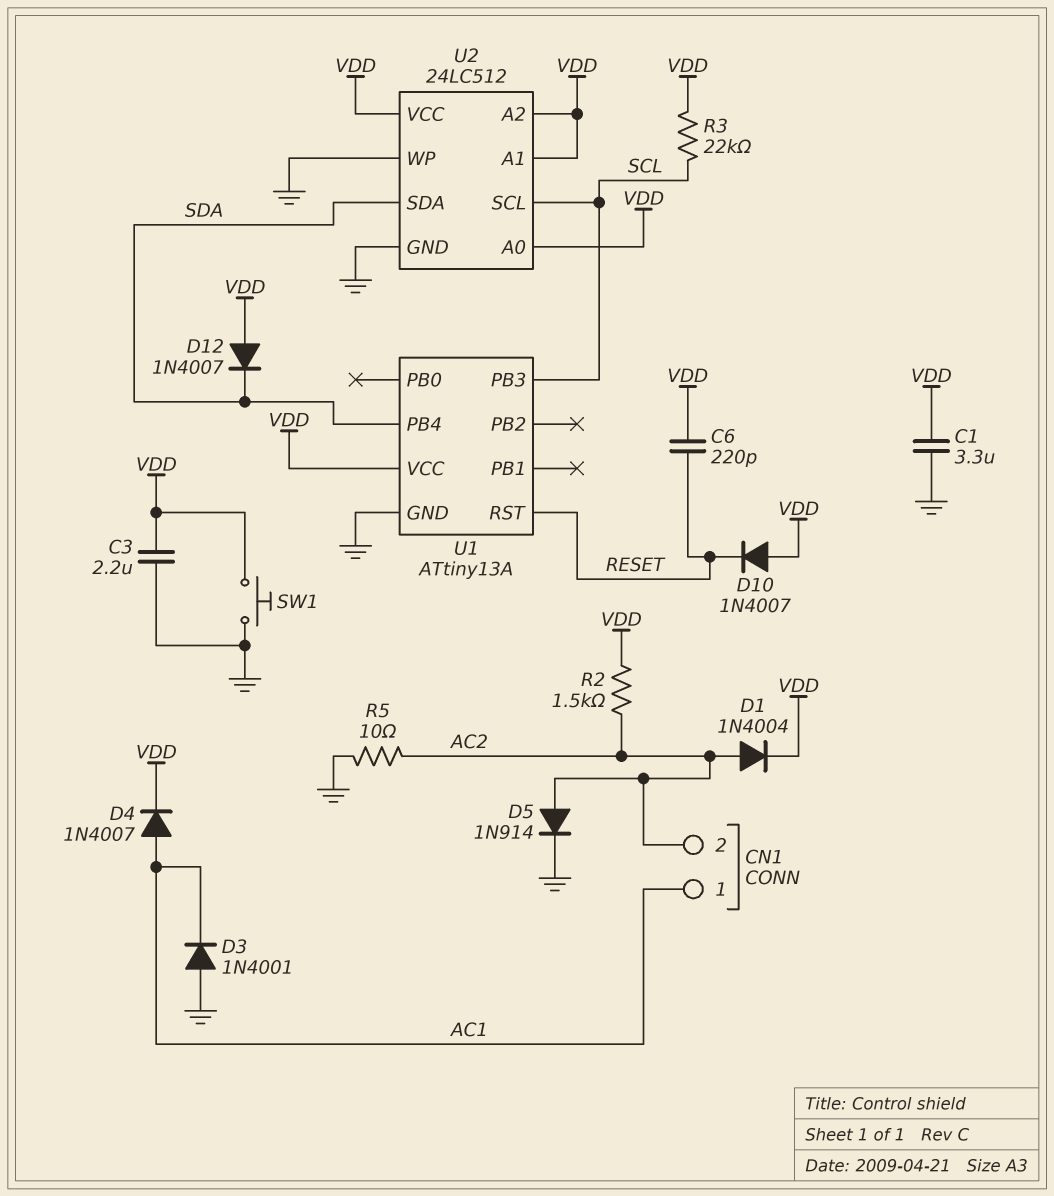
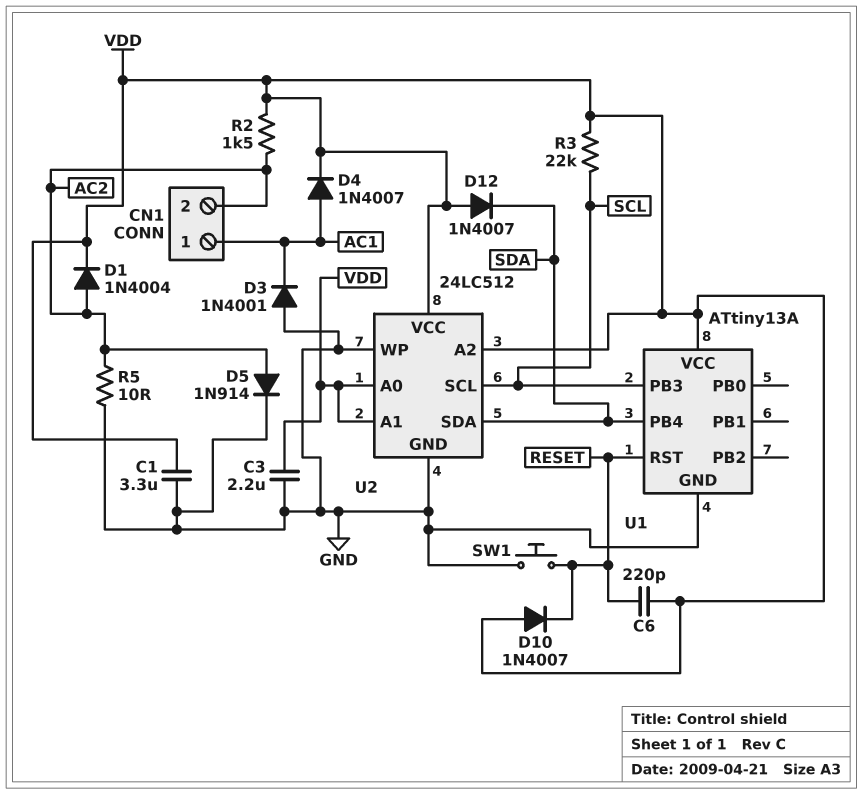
SW1: button (GND, VDD) -> button (GND, RESET)

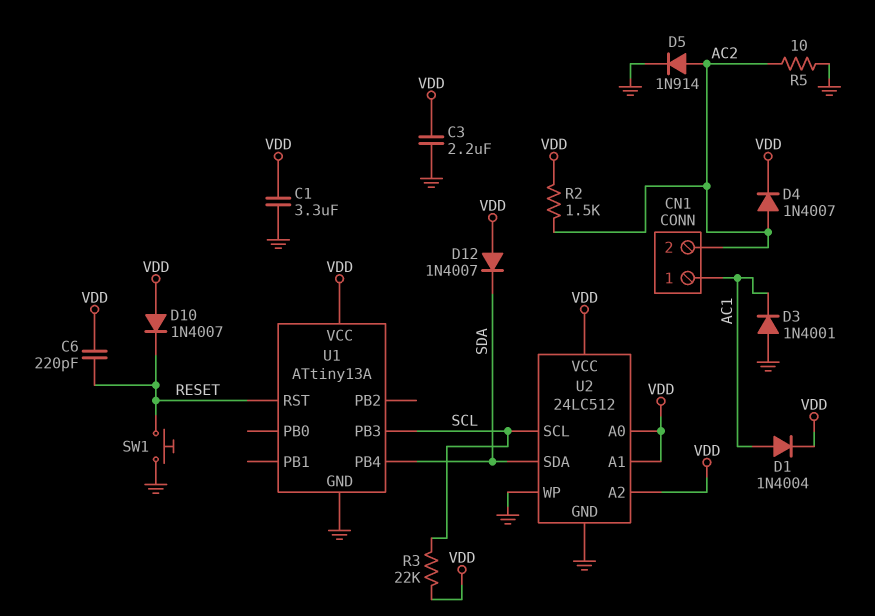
D1: diode 1N4004 (A AC2, K VDD) -> diode 1N4004 (A AC1, K VDD)
D4: diode 1N4007 (A AC1, K VDD) -> diode 1N4007 (A AC2, K VDD)

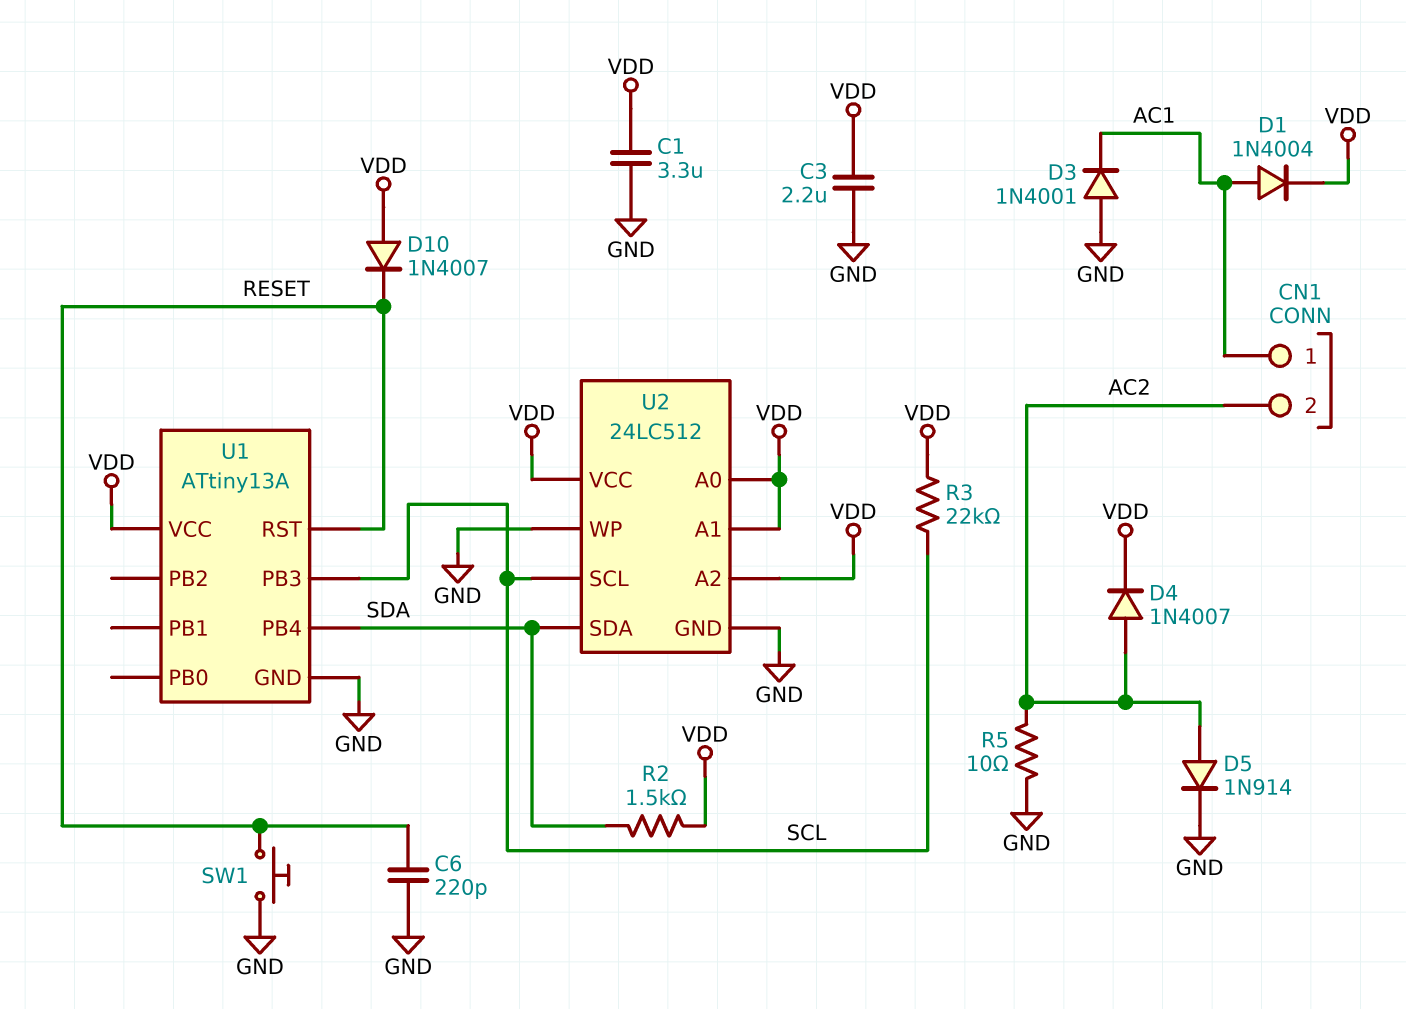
C6: 220pF (RESET, VDD) -> 220pF (GND, RESET)
D12: diode 1N4007 (A VDD, K SDA) -> none
R2: 1.5k (AC2, VDD) -> 1.5k (SDA, VDD)

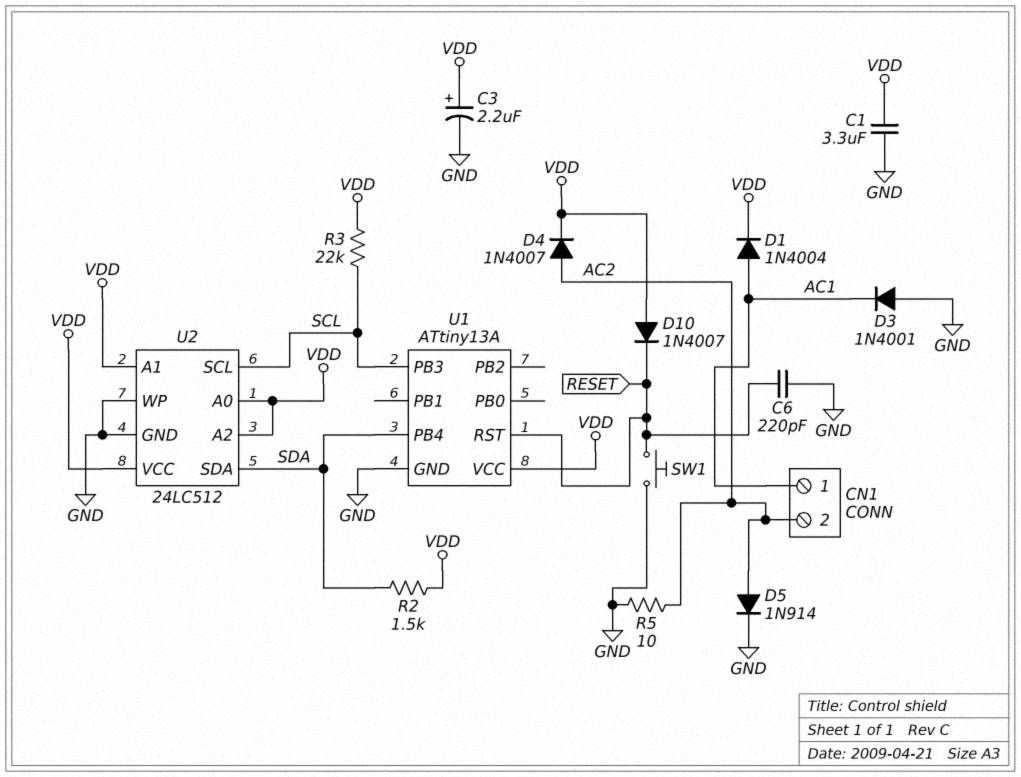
C3: 2.2uF (GND, VDD) -> 2.2uF (plus VDD, minus GND)

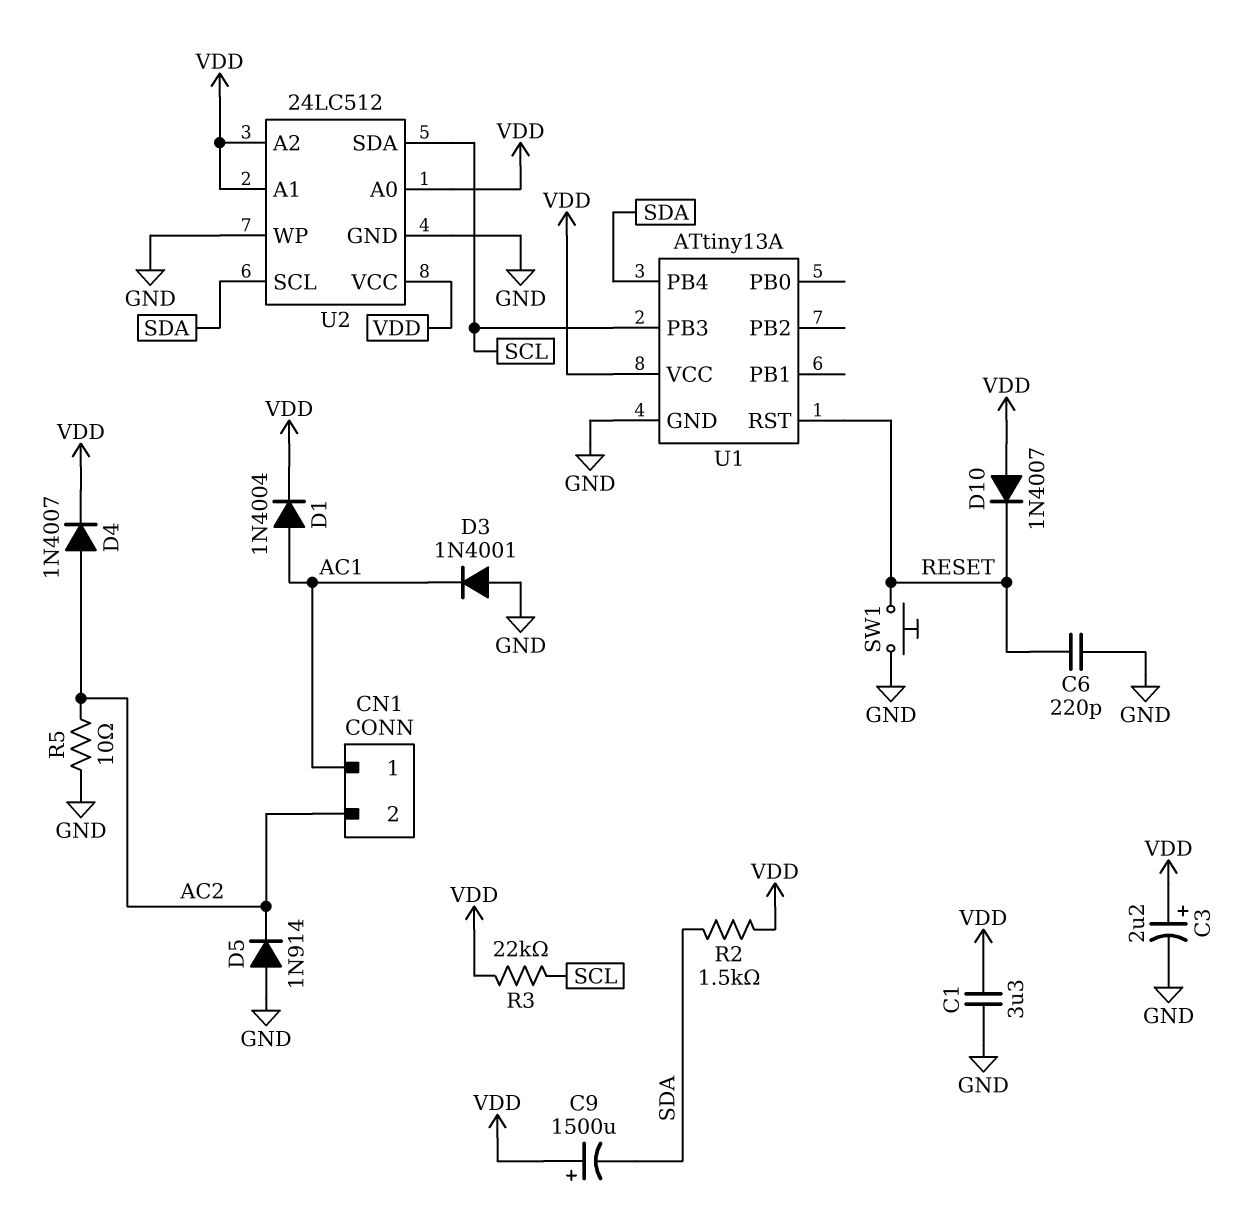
C9: none -> 1500uF (plus VDD, minus SDA)
D5: diode 1N914 (A AC2, K GND) -> diode 1N914 (A GND, K AC2)
U2 pin SCL: SCL -> SDA
U2 pin SDA: SDA -> SCL

